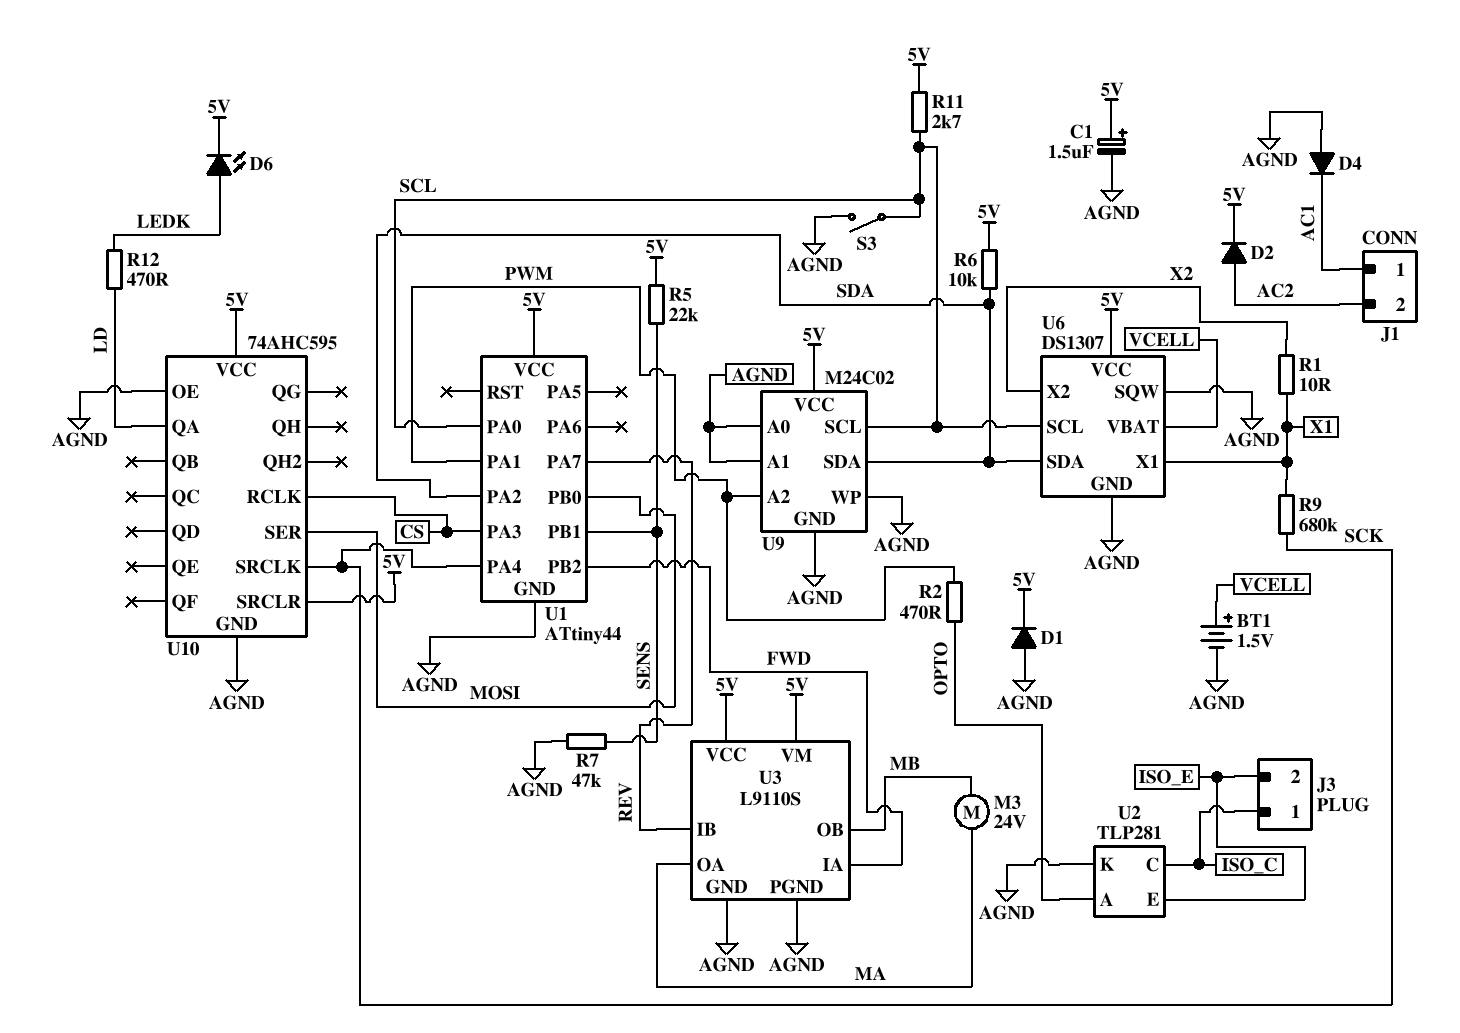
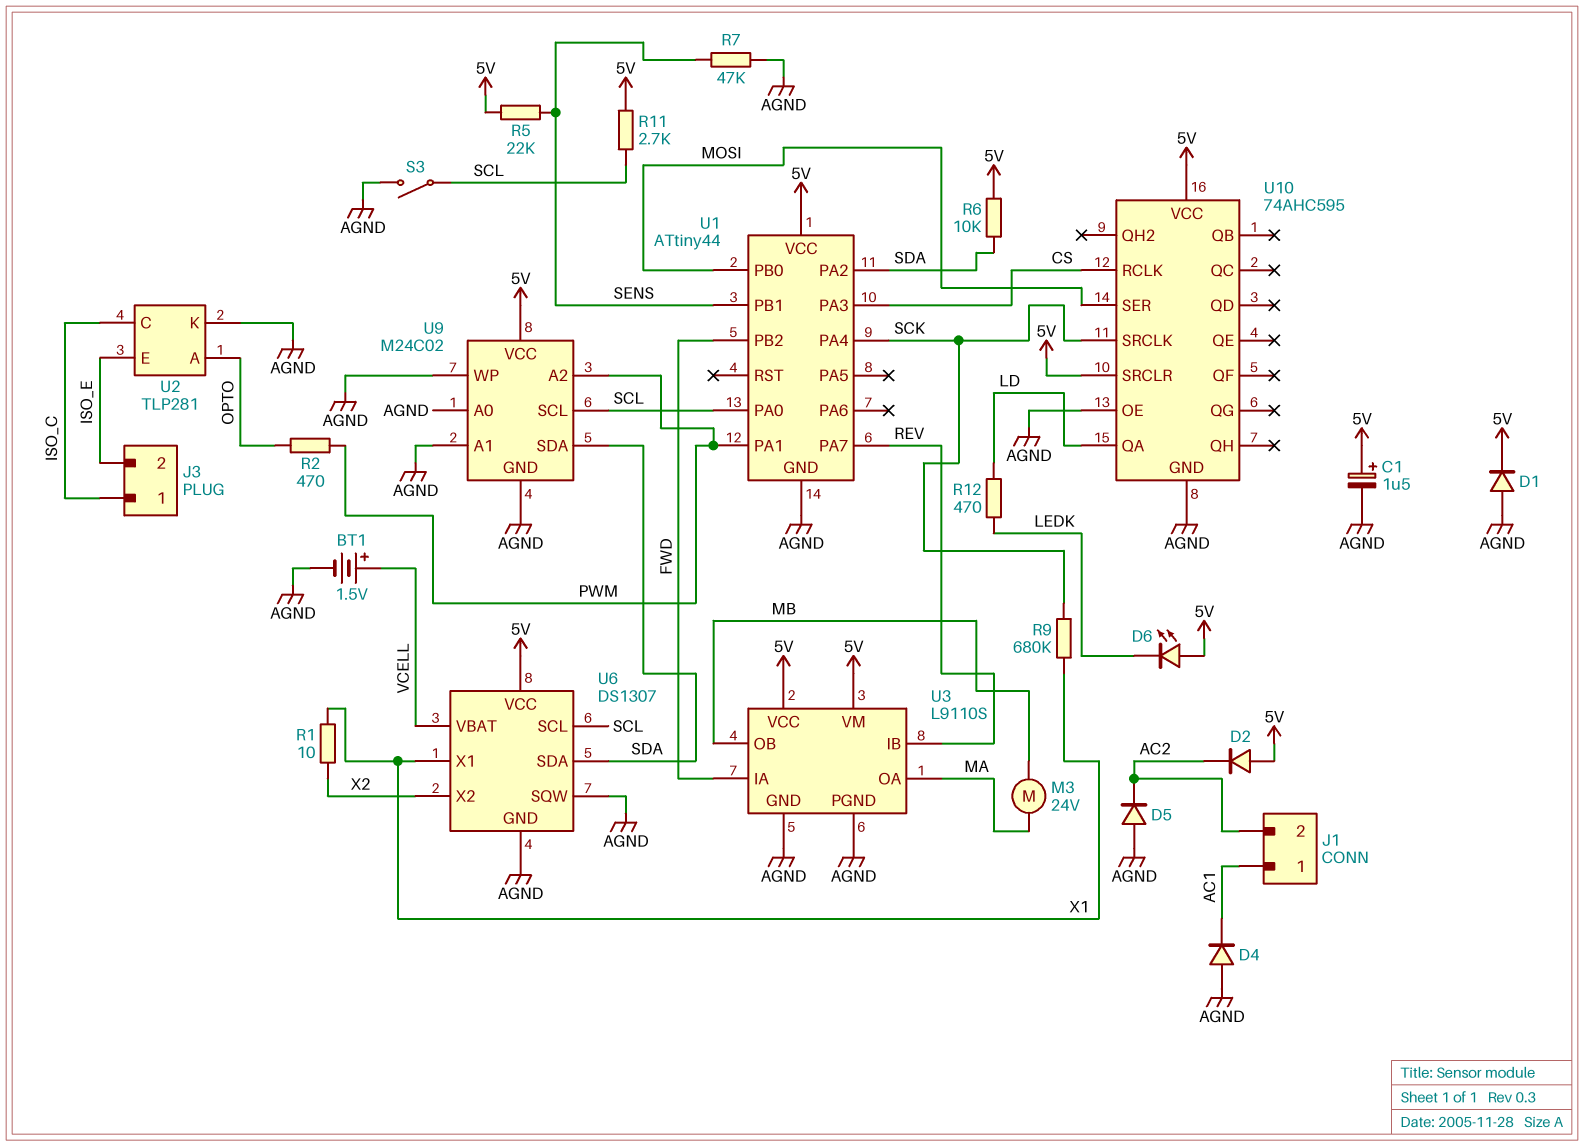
D2: diode (A AC2, K 5V) -> diode (A 5V, K AC2)
D5: none -> diode (A AGND, K AC2)
D6: LED (A LEDK, K 5V) -> LED (A 5V, K LEDK)

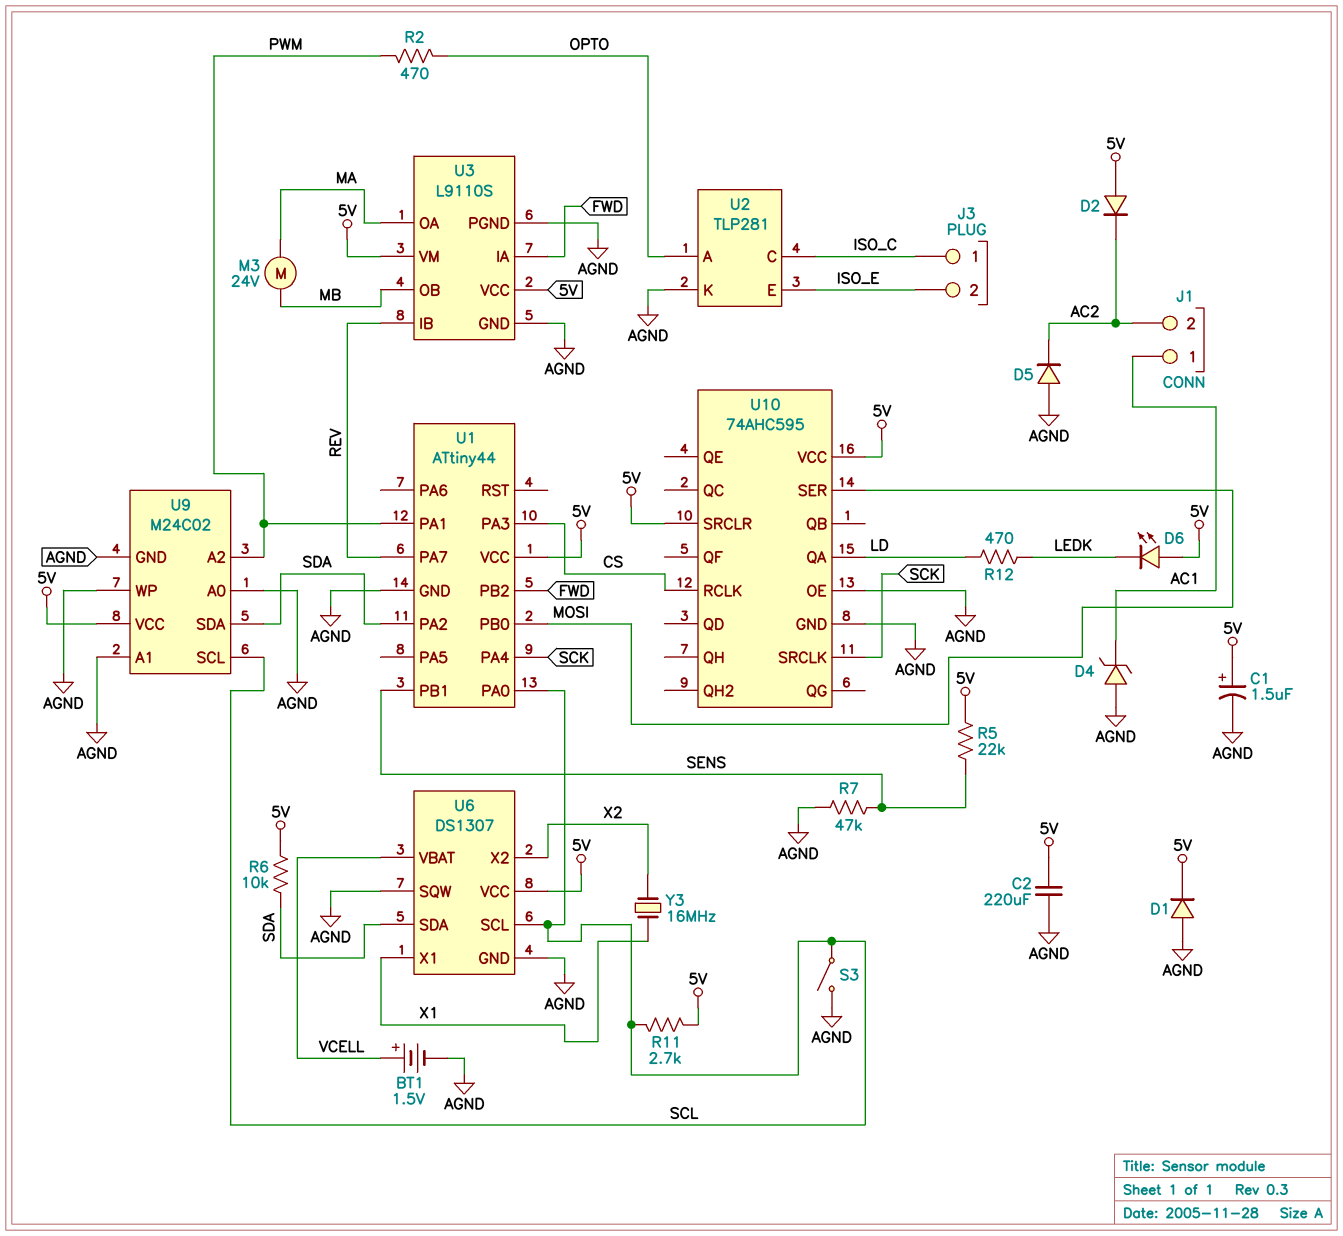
C2: none -> 220uF (5V, AGND)
D4: diode (A AGND, K AC1) -> zener (A AGND, K AC1)
R1: 10 (X1, X2) -> none
R9: 680k (SCK, X1) -> none
Y3: none -> 16MHz (X1, X2)

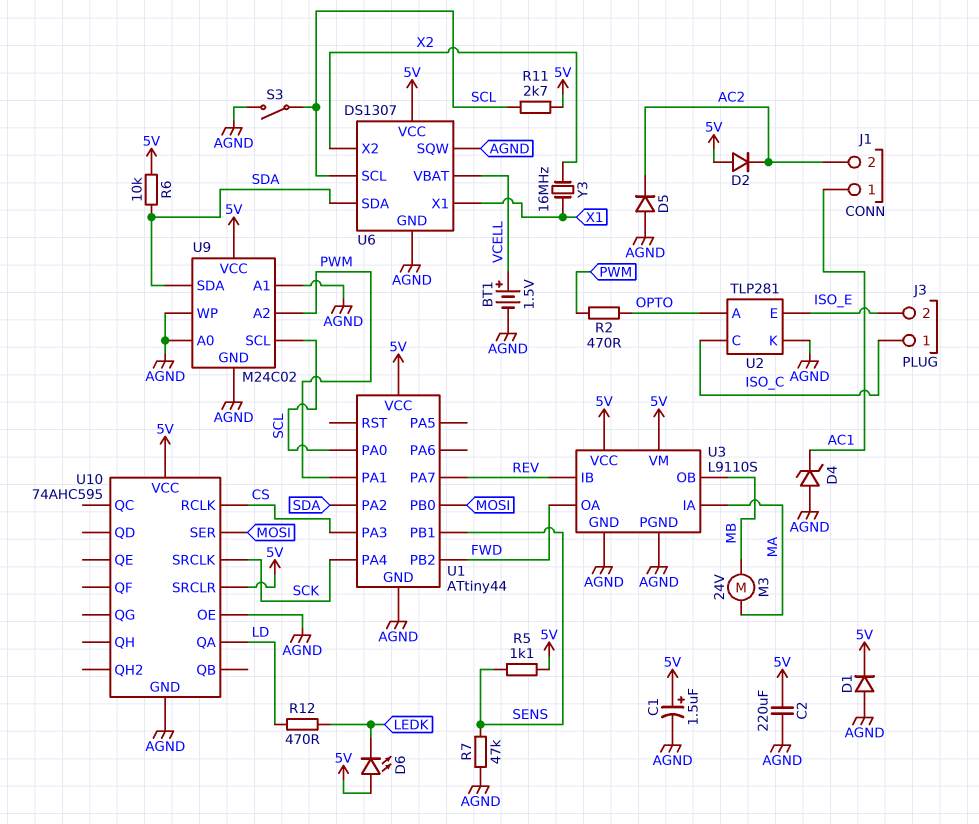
R5: 22k (5V, SENS) -> 1.1k (5V, SENS)
U3 pin IA: FWD -> MA
U3 pin OA: MA -> FWD

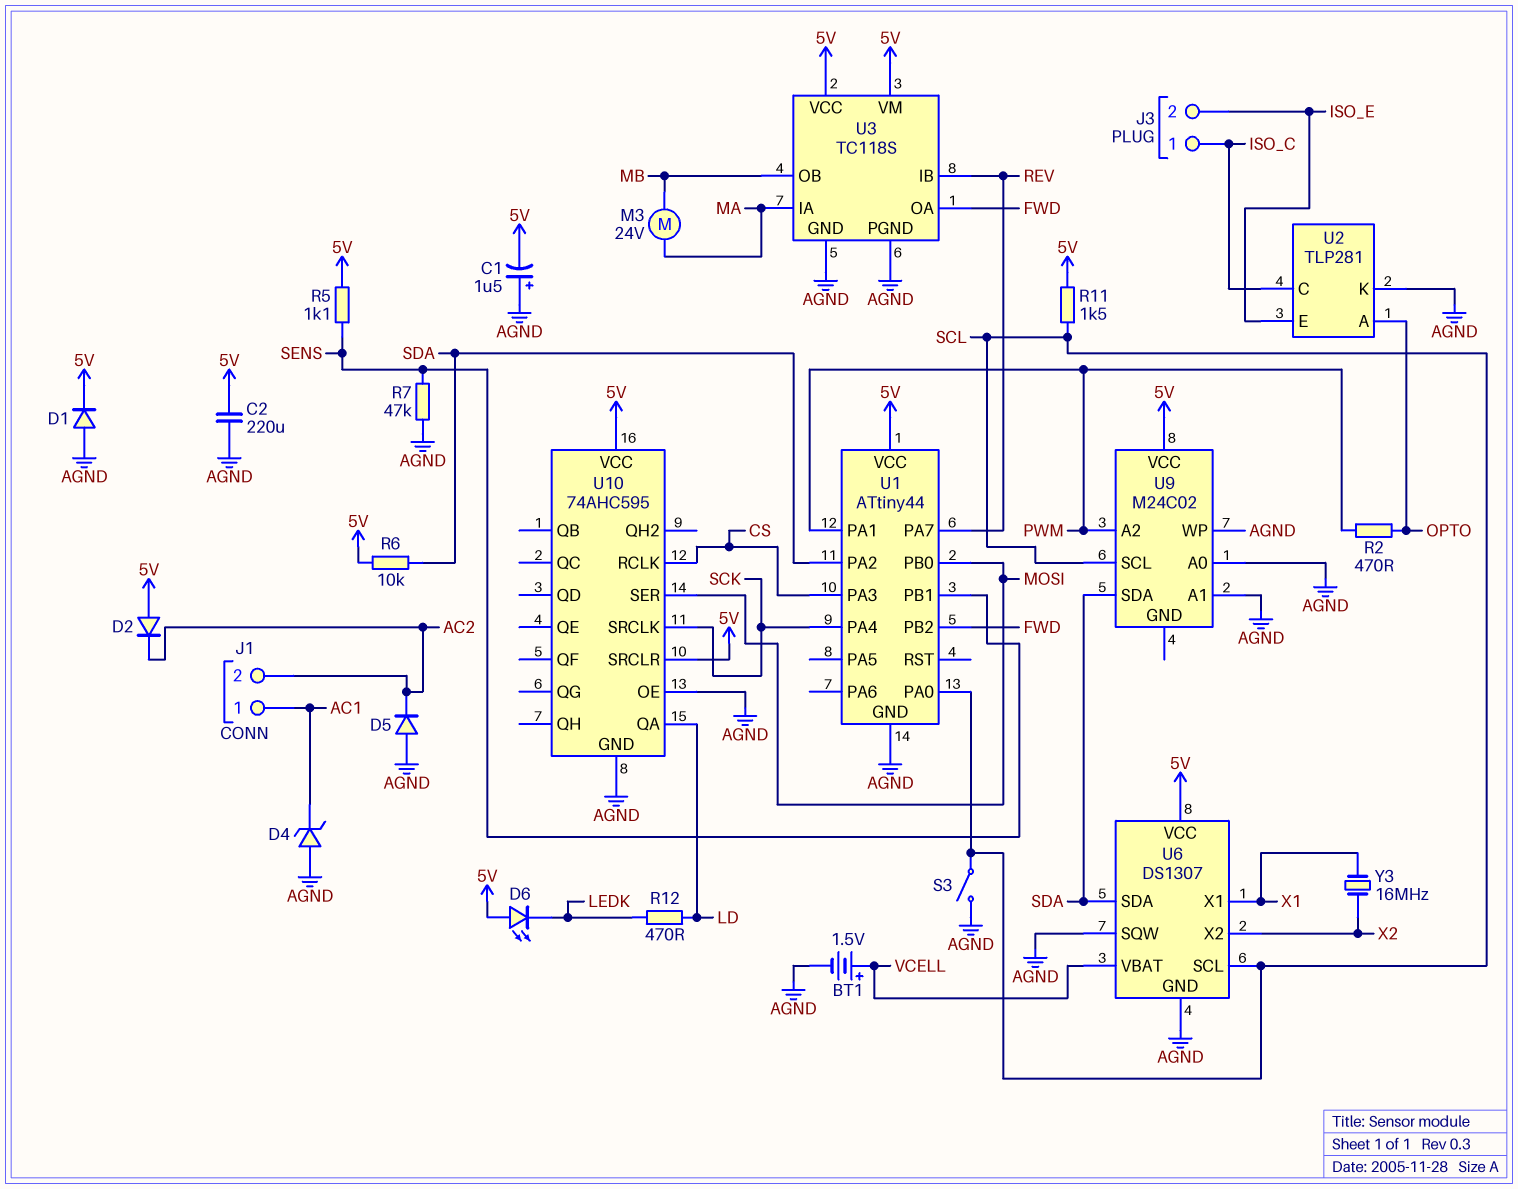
C1: 1.5uF (plus 5V, minus AGND) -> 1.5uF (plus AGND, minus 5V)
R11: 2.7k (5V, SCL) -> 1.5k (5V, SCL)
U3: L9110S -> TC118S
U9 pin GND: AGND -> none

